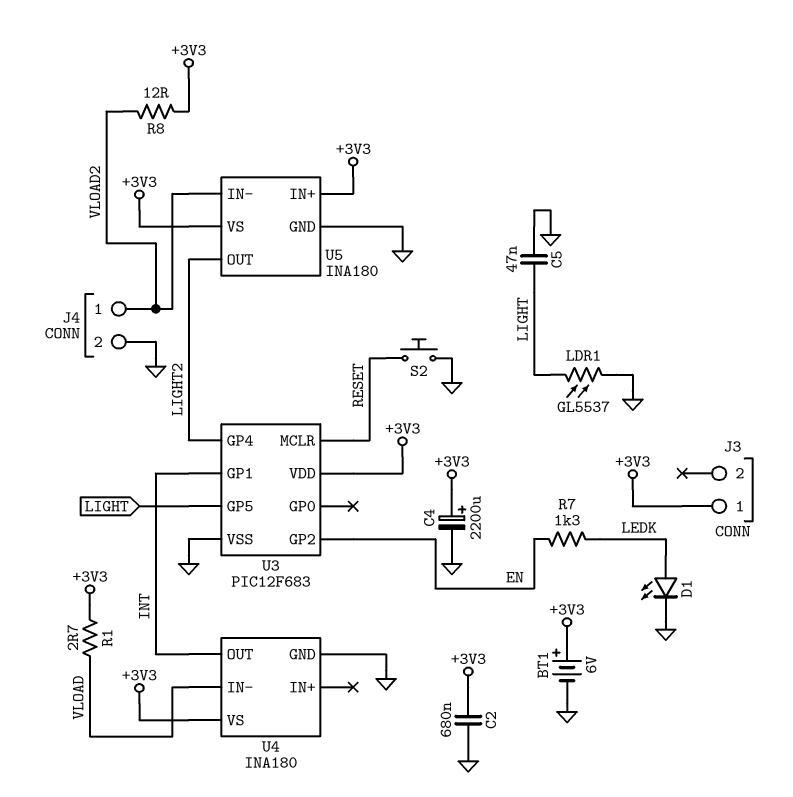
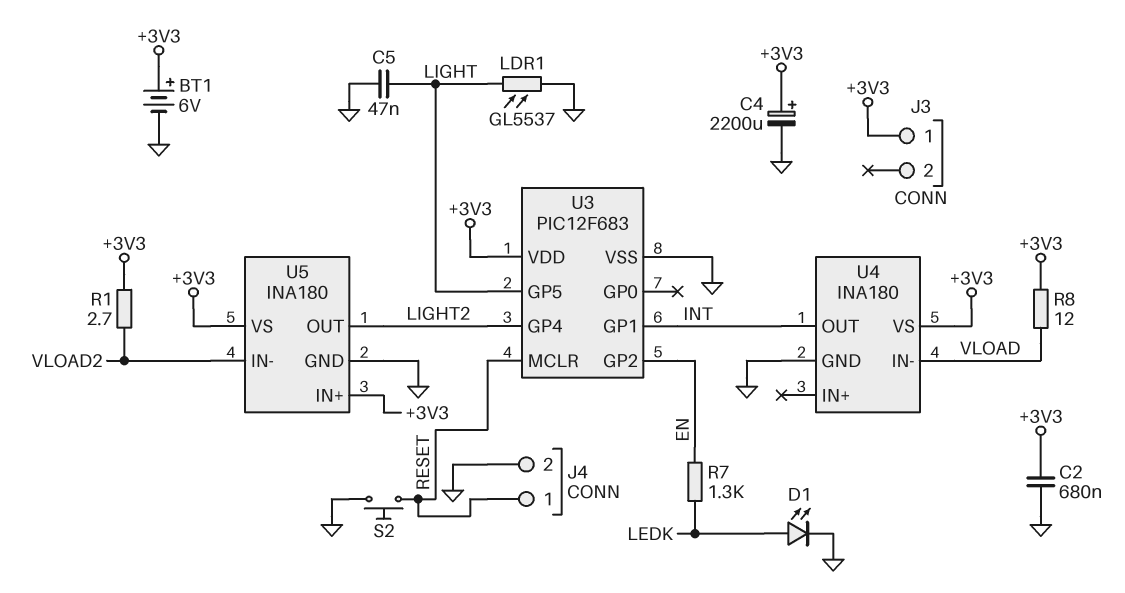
J4 pin 1: VLOAD2 -> RESET
R1: 2.7 (+3V3, VLOAD) -> 2.7 (+3V3, VLOAD2)
R8: 12 (+3V3, VLOAD2) -> 12 (+3V3, VLOAD)

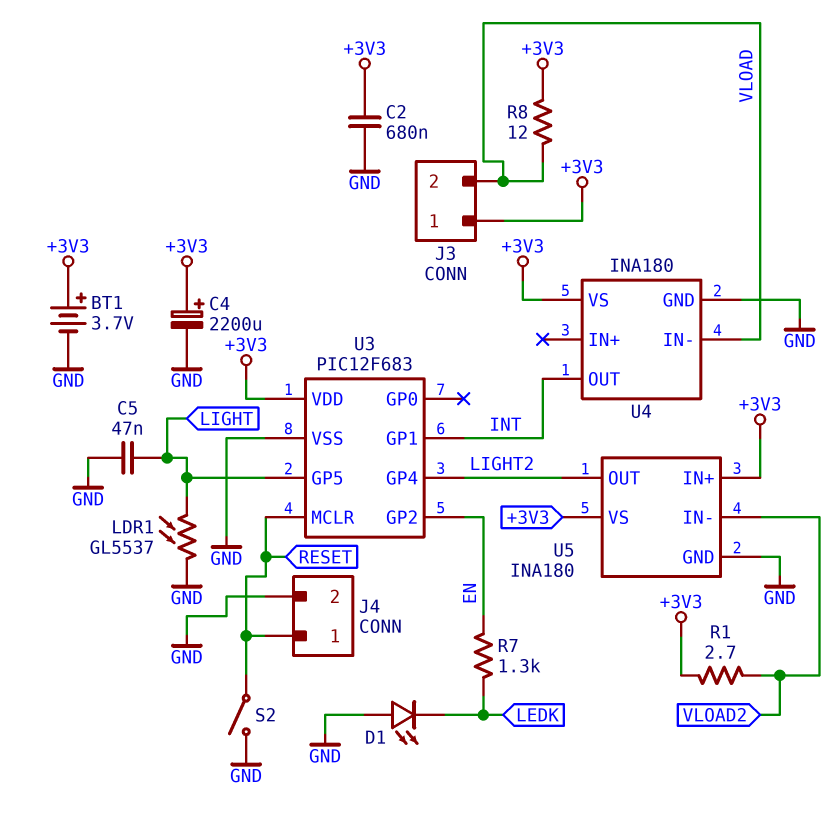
BT1: 6V (plus +3V3, minus GND) -> 3.7V (plus +3V3, minus GND)
D1: LED (A LEDK, K GND) -> LED (A GND, K LEDK)
J3 pin 2: none -> VLOAD
S2: button (GND, RESET) -> switch (GND, RESET)

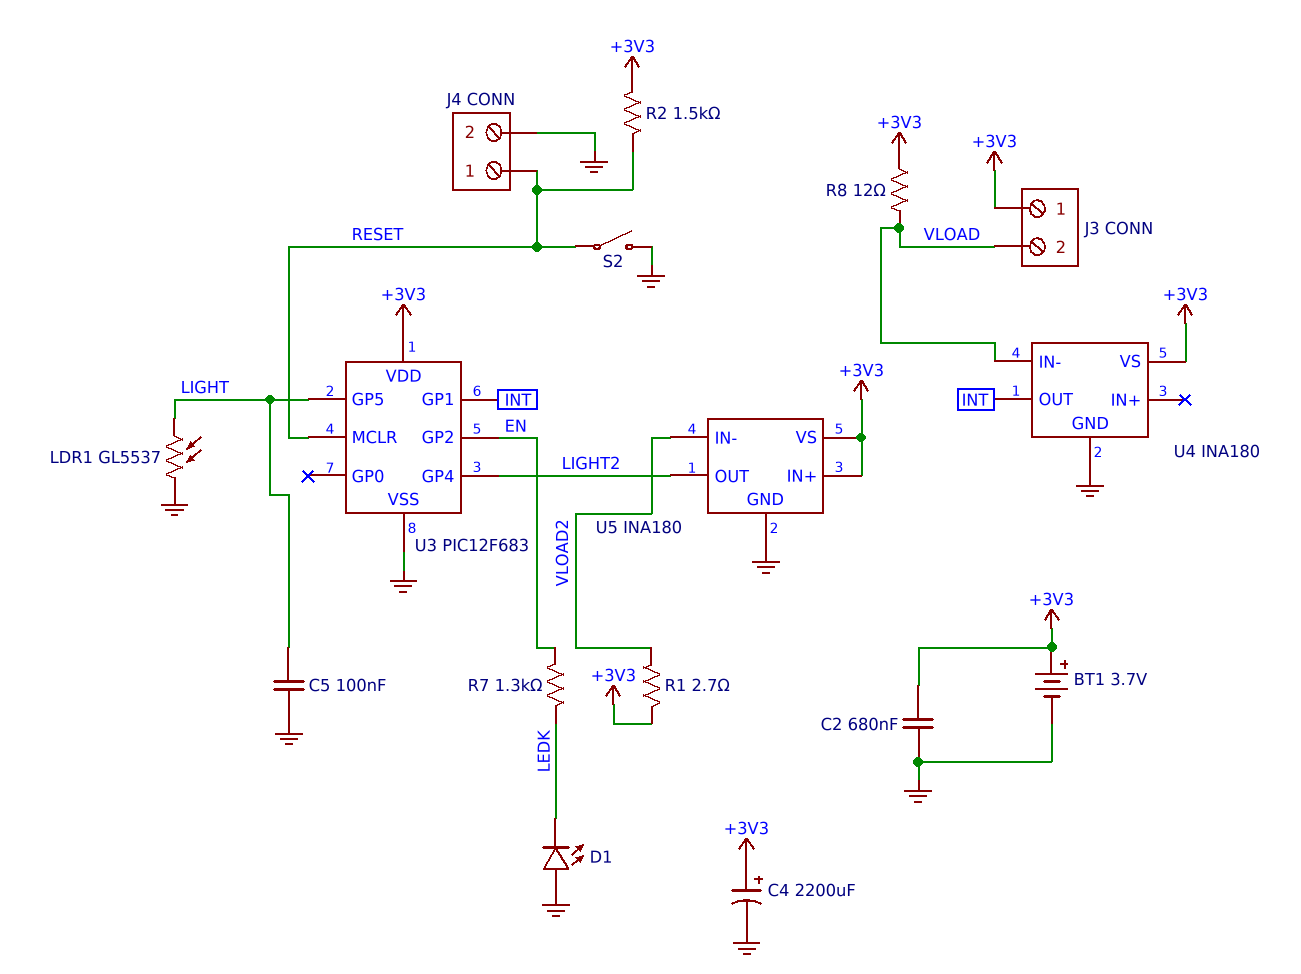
C5: 47nF (GND, LIGHT) -> 100nF (GND, LIGHT)
R2: none -> 1.5k (+3V3, RESET)

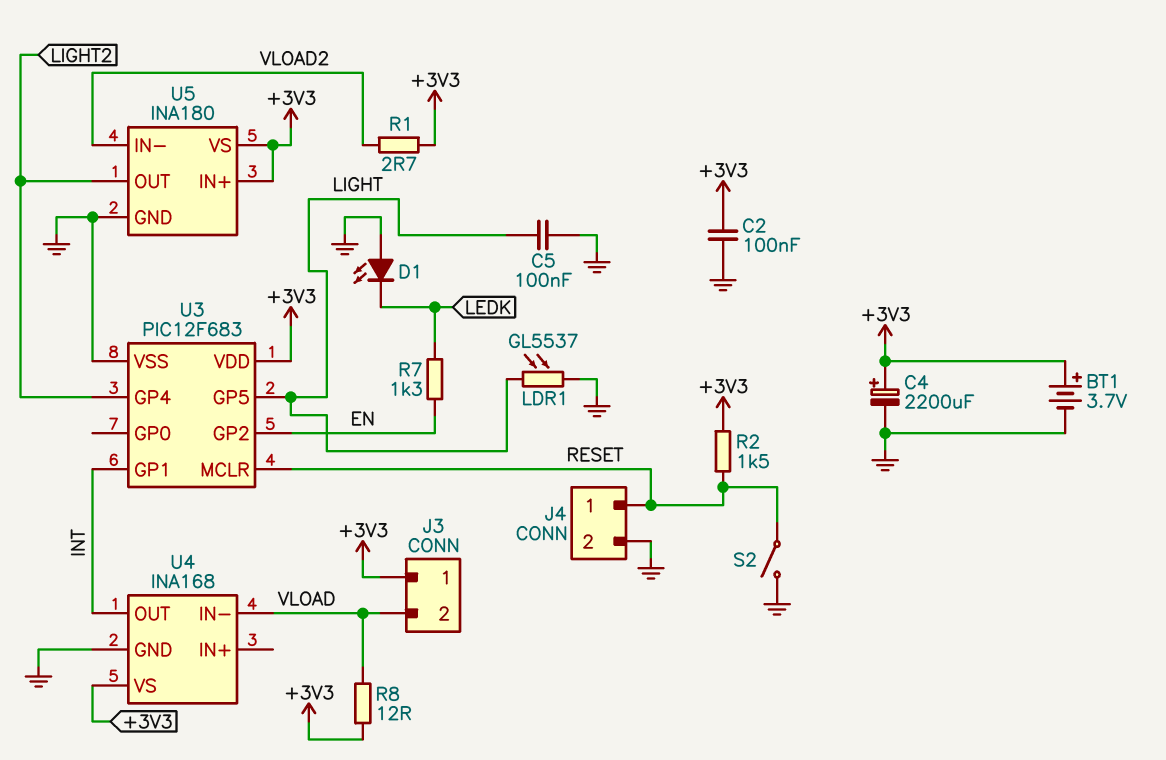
C2: 680nF (+3V3, GND) -> 100nF (+3V3, GND)
U4: INA180 -> INA168

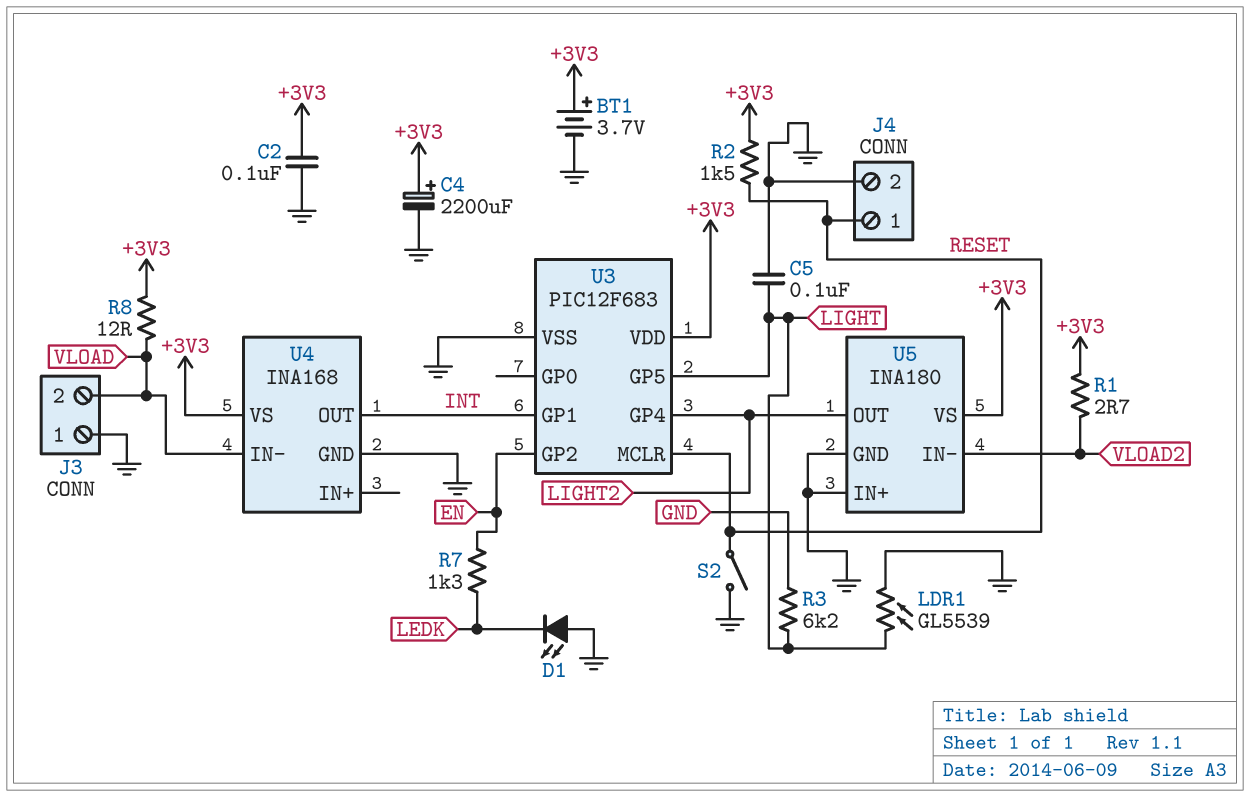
J3 pin 1: +3V3 -> GND
LDR1: GL5537 (GND, LIGHT) -> GL5539 (GND, LIGHT)
R3: none -> 6.2k (GND, LIGHT)
U5 pin IN+: +3V3 -> GND

